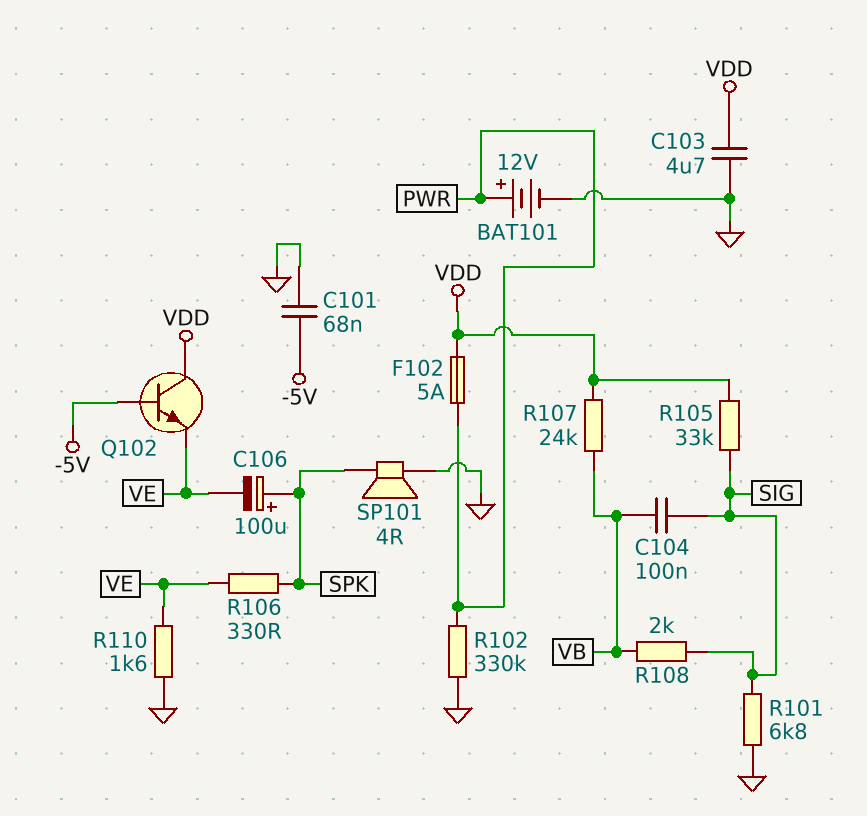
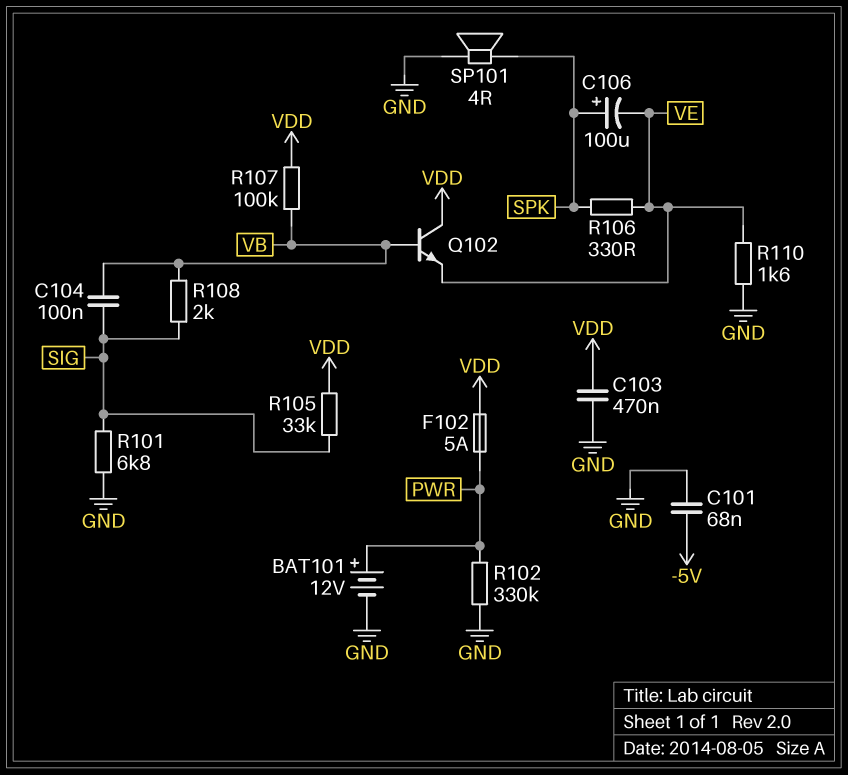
C103: 4.7uF (GND, VDD) -> 470nF (GND, VDD)
Q102: NPN (B -5V, C VDD, E VE) -> NPN (B VB, C VDD, E VE)
R107: 24k (VB, VDD) -> 100k (VB, VDD)

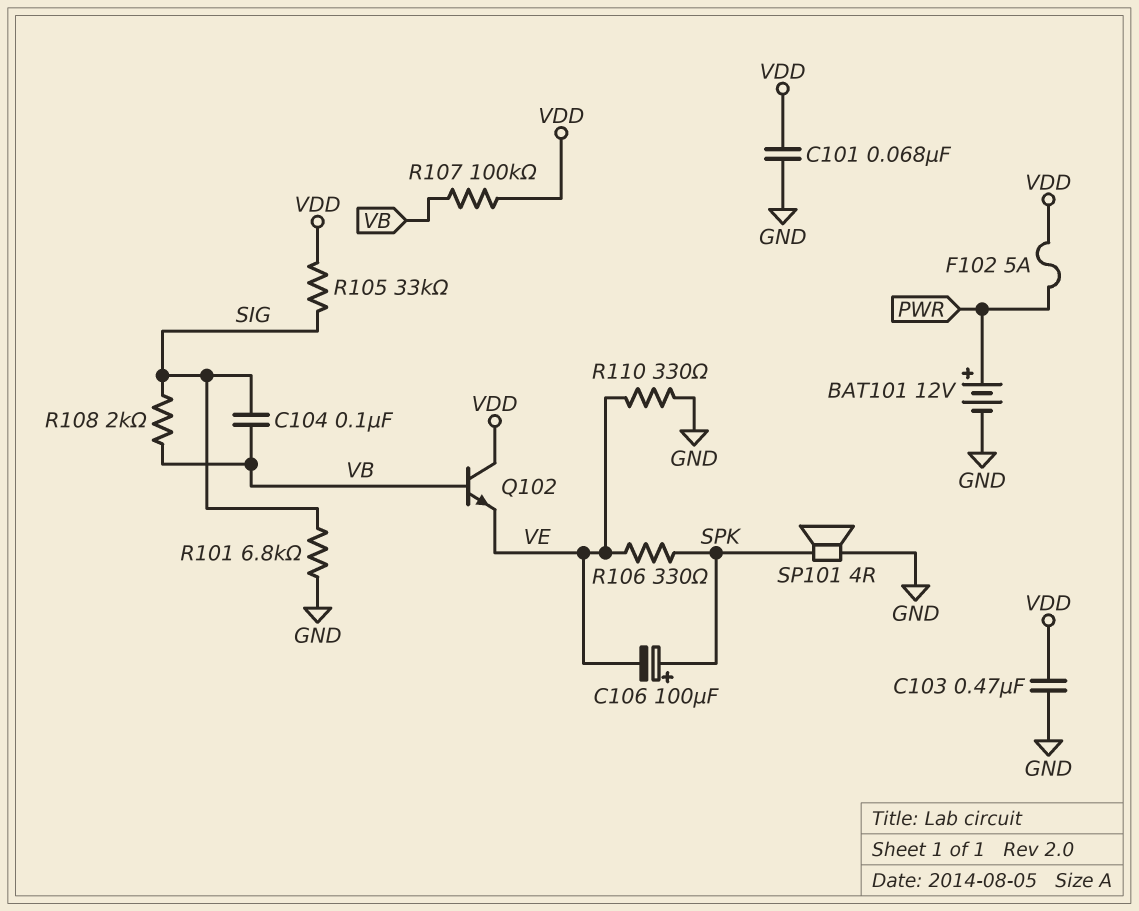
C101: 68nF (-5V, GND) -> 68nF (GND, VDD)
R102: 330k (GND, PWR) -> none
R110: 1.6k (GND, VE) -> 330 (GND, VE)

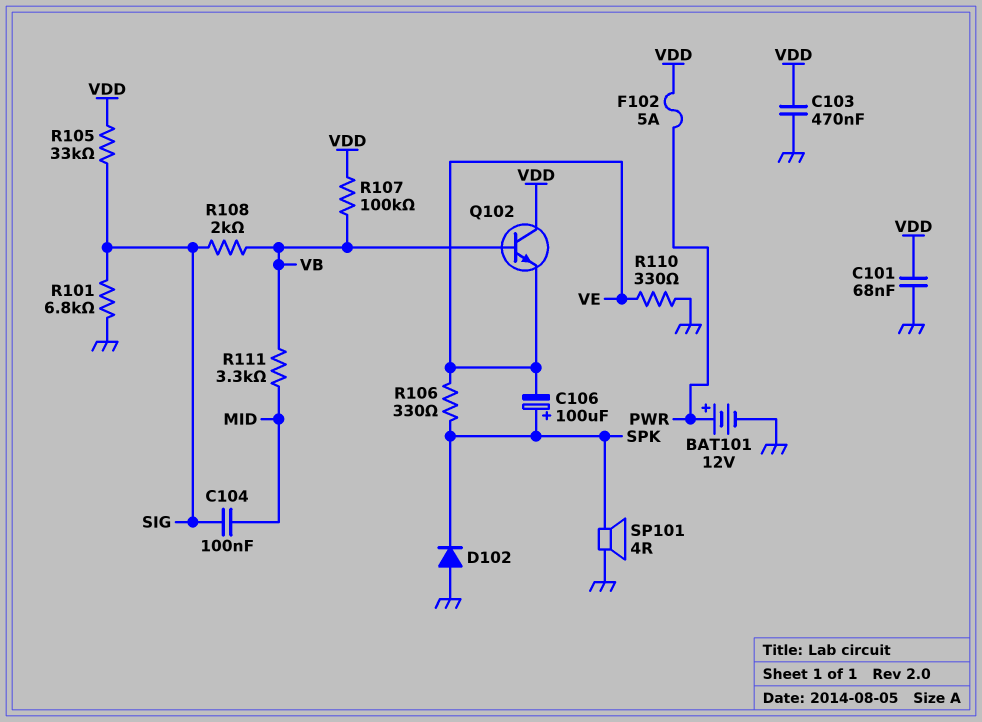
C104: 100nF (SIG, VB) -> 100nF (MID, SIG)
D102: none -> diode (A GND, K SPK)
R111: none -> 3.3k (MID, VB)

